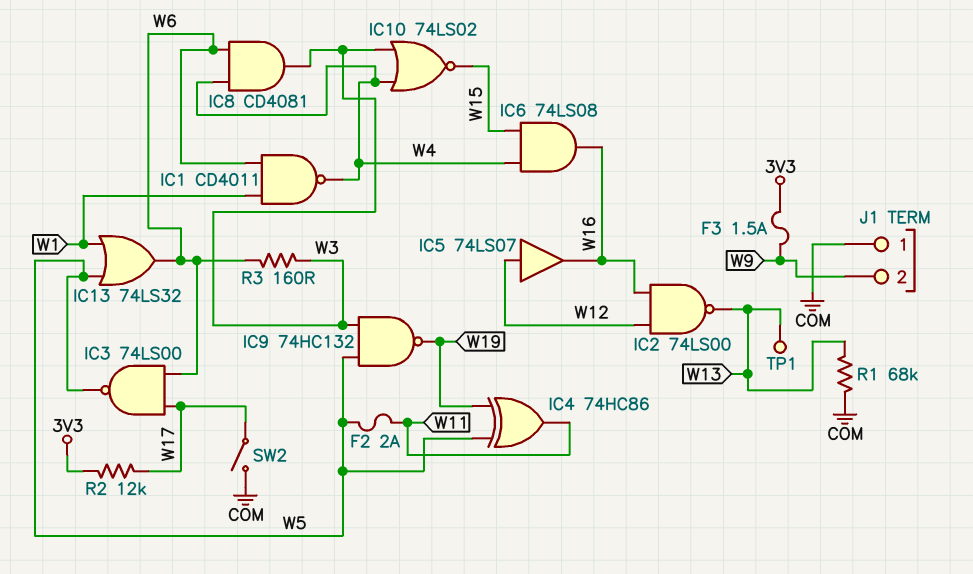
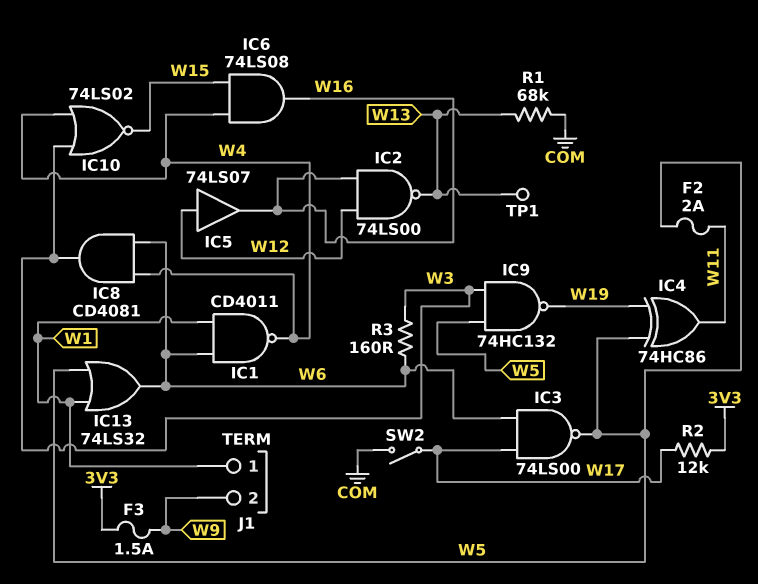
J1 pin 1: COM -> W1

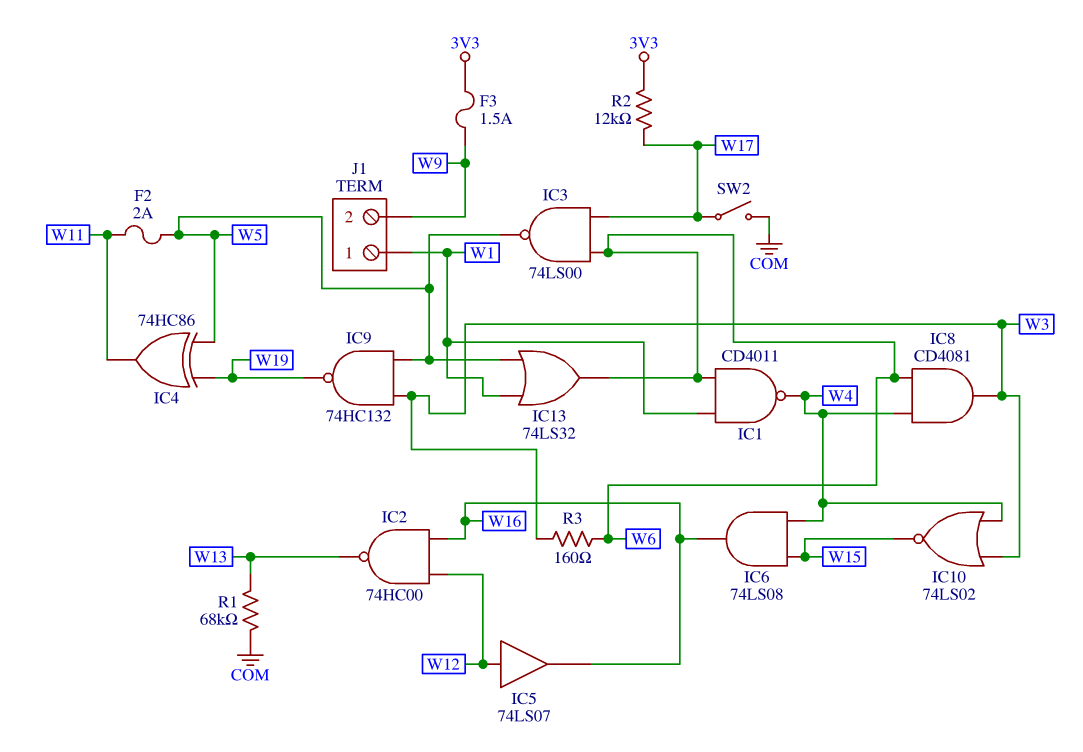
IC2: NAND 74LS00 (in W12, in W16, out W13) -> NAND 74HC00 (in W12, in W16, out W13)
TP1: test point (W13) -> none

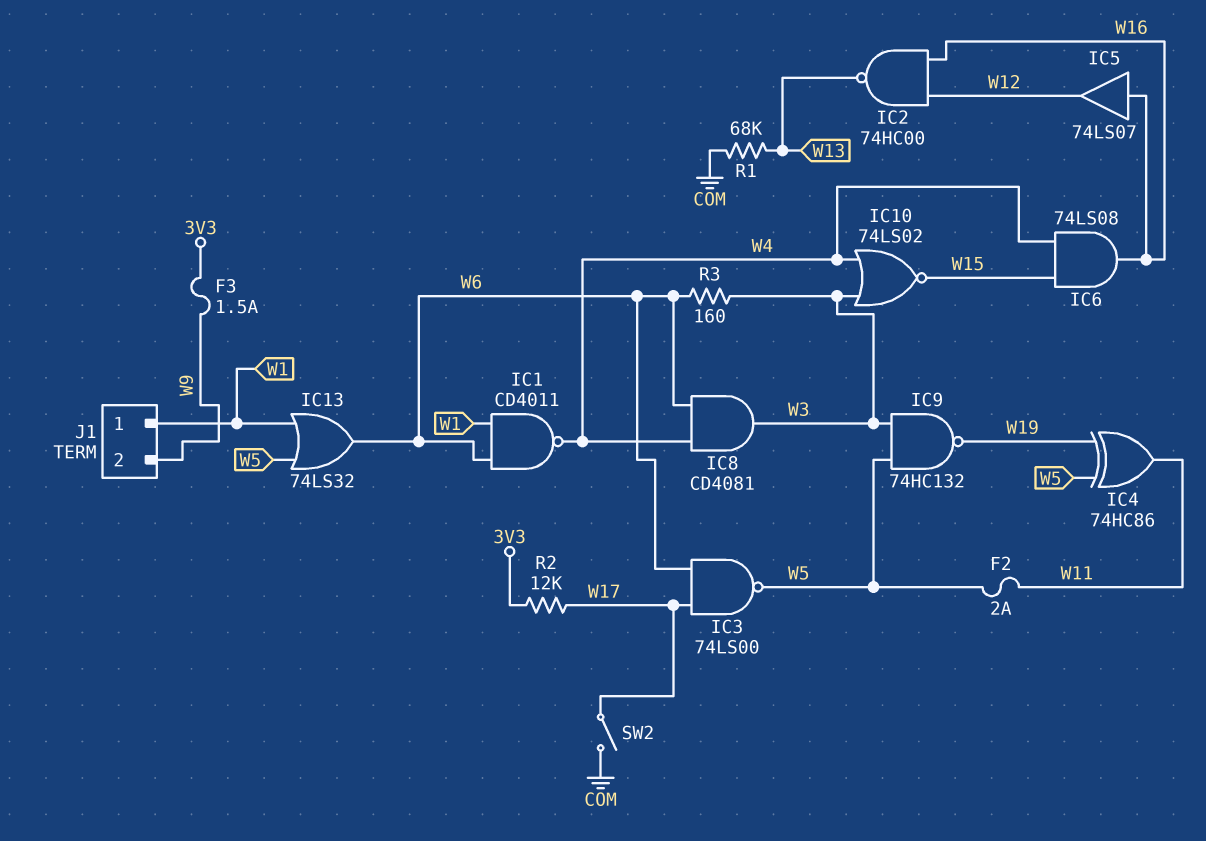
IC5: buffer 74LS07 (in W12, out W16) -> buffer 74LS07 (in W16, out W12)

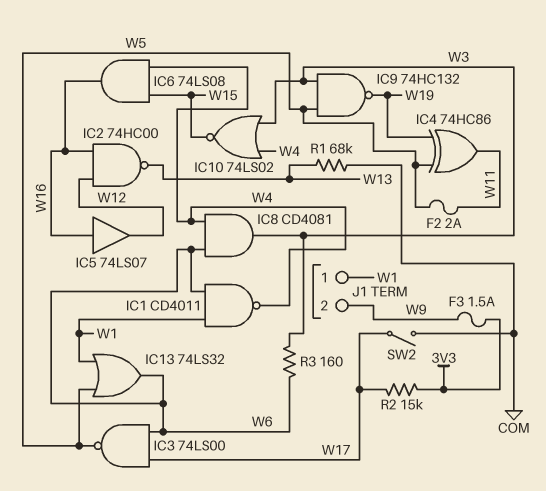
R2: 12k (3V3, W17) -> 15k (3V3, W17)

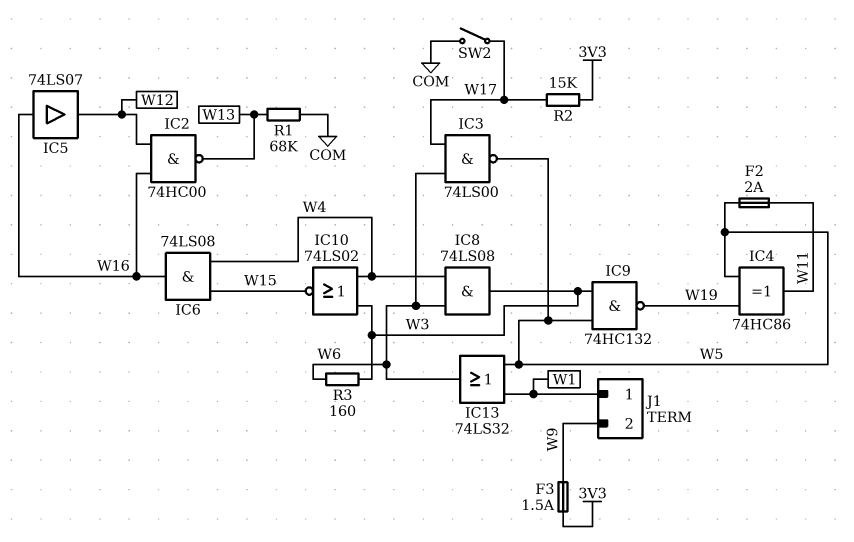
IC1: NAND CD4011 (in W1, in W6, out W4) -> none
IC8: AND CD4081 (in W4, in W6, out W3) -> AND 74LS08 (in W4, in W6, out W3)

